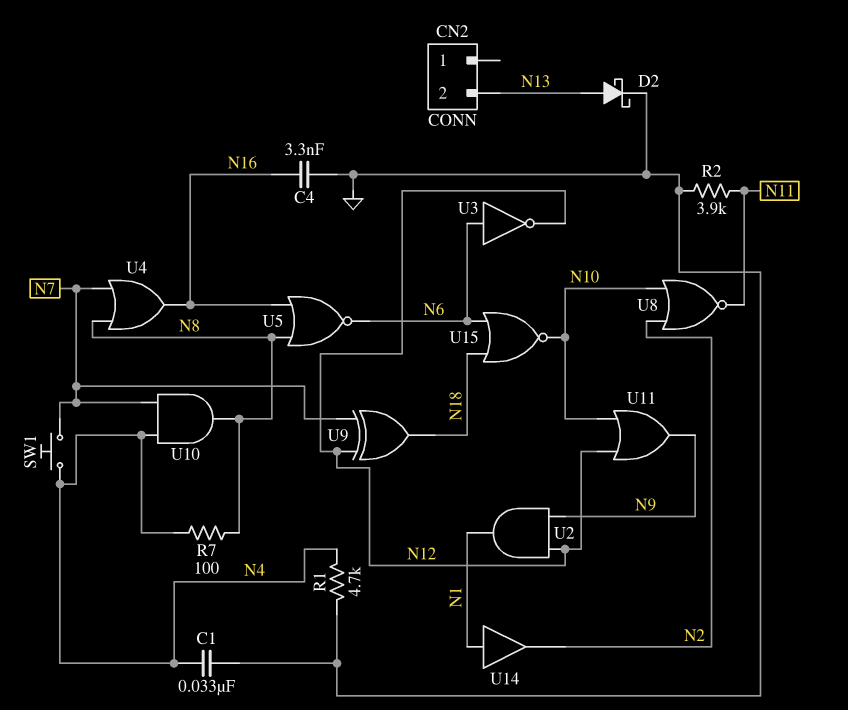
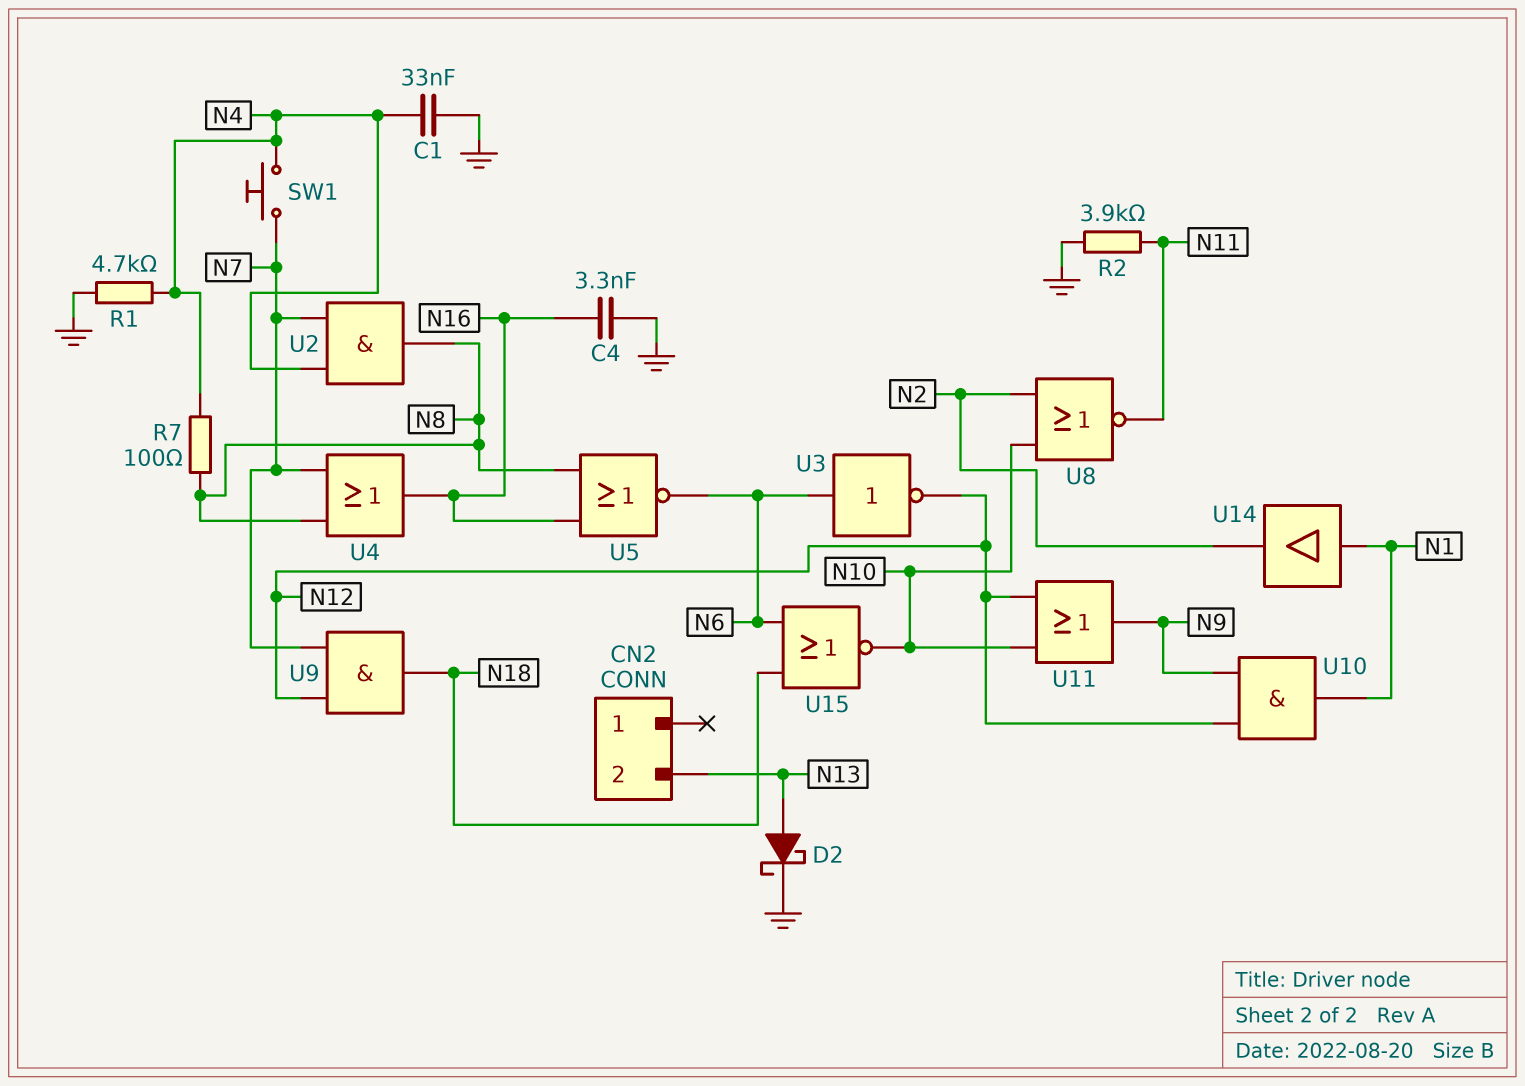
U2: AND (in N9, in N12, out N1) -> AND (in N4, in N7, out N8)
U9: XOR (in N7, in N12, out N18) -> AND (in N7, in N12, out N18)
U10: AND (in N4, in N7, out N8) -> AND (in N9, in N12, out N1)

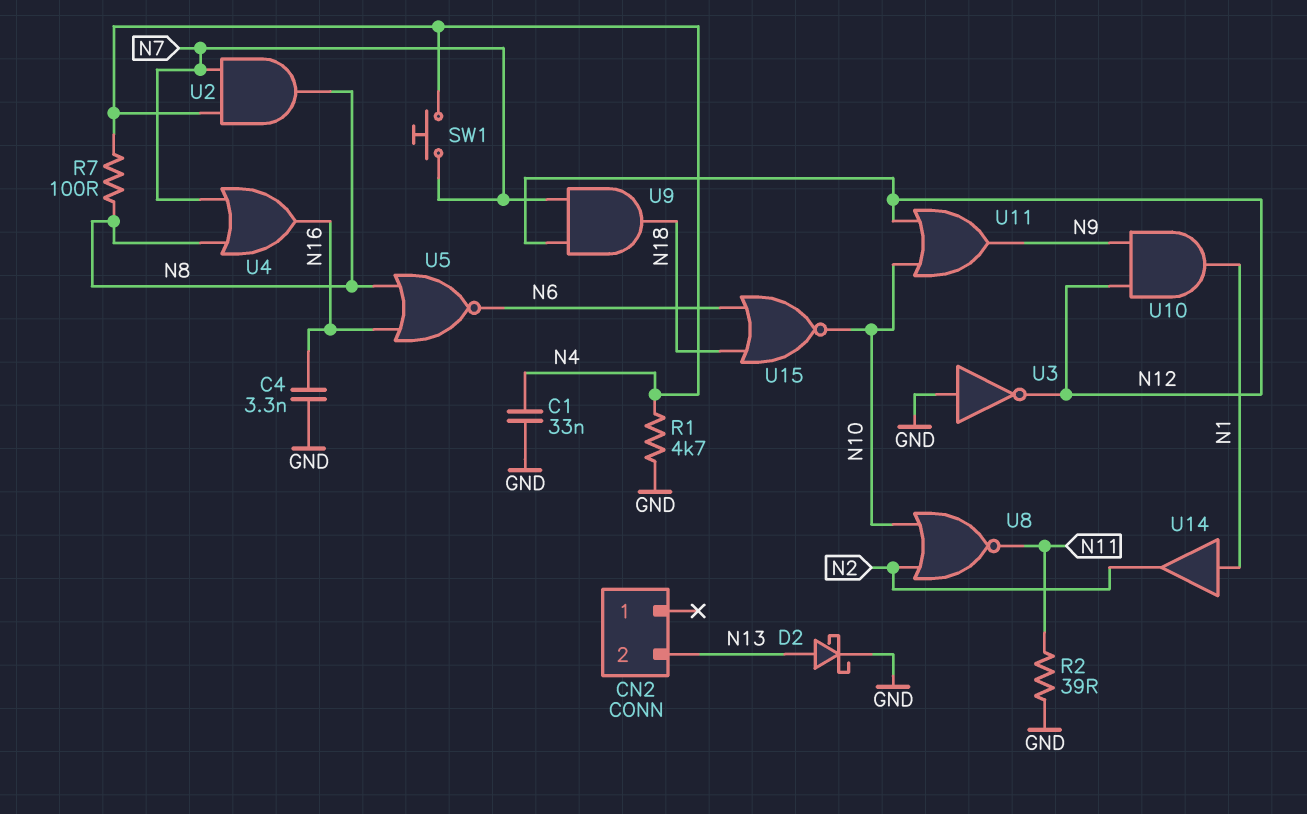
R2: 3.9k (GND, N11) -> 39 (GND, N11)
U3: NOT (in N6, out N12) -> NOT (in GND, out N12)

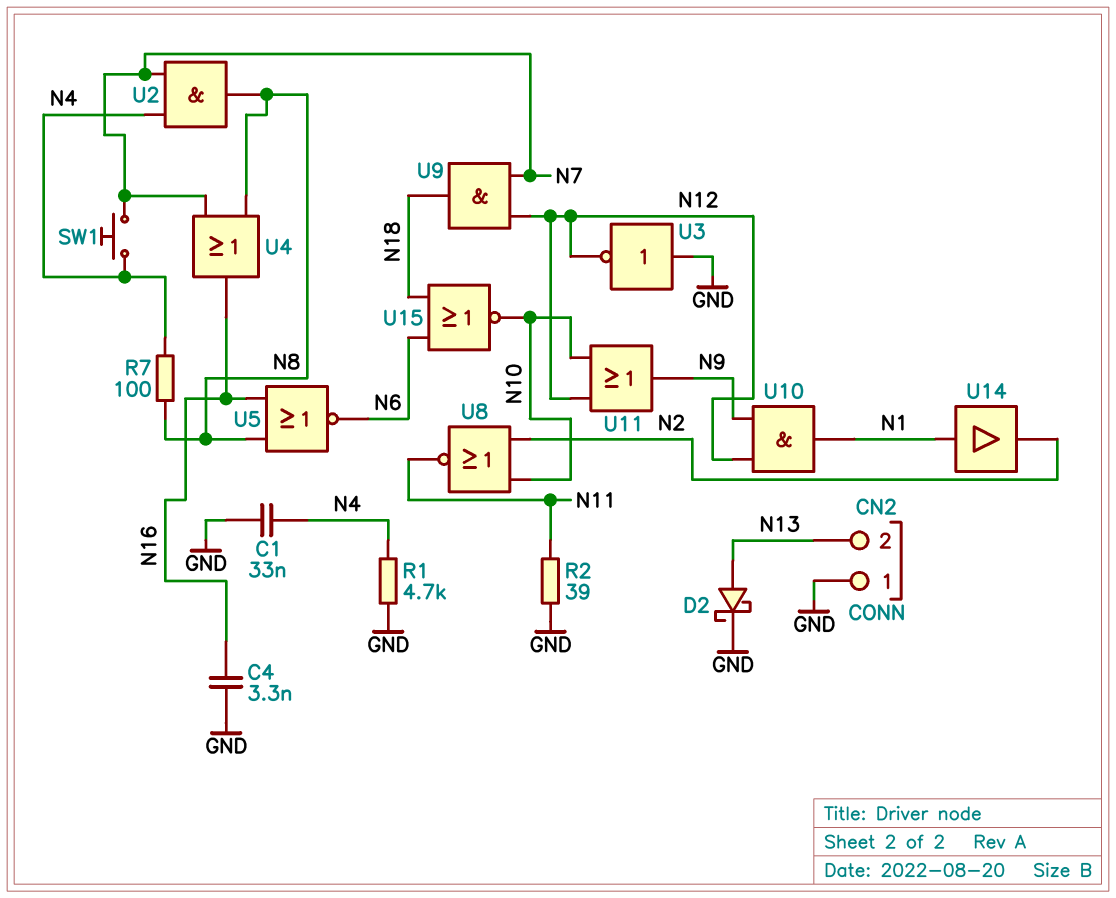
CN2 pin 1: none -> GND

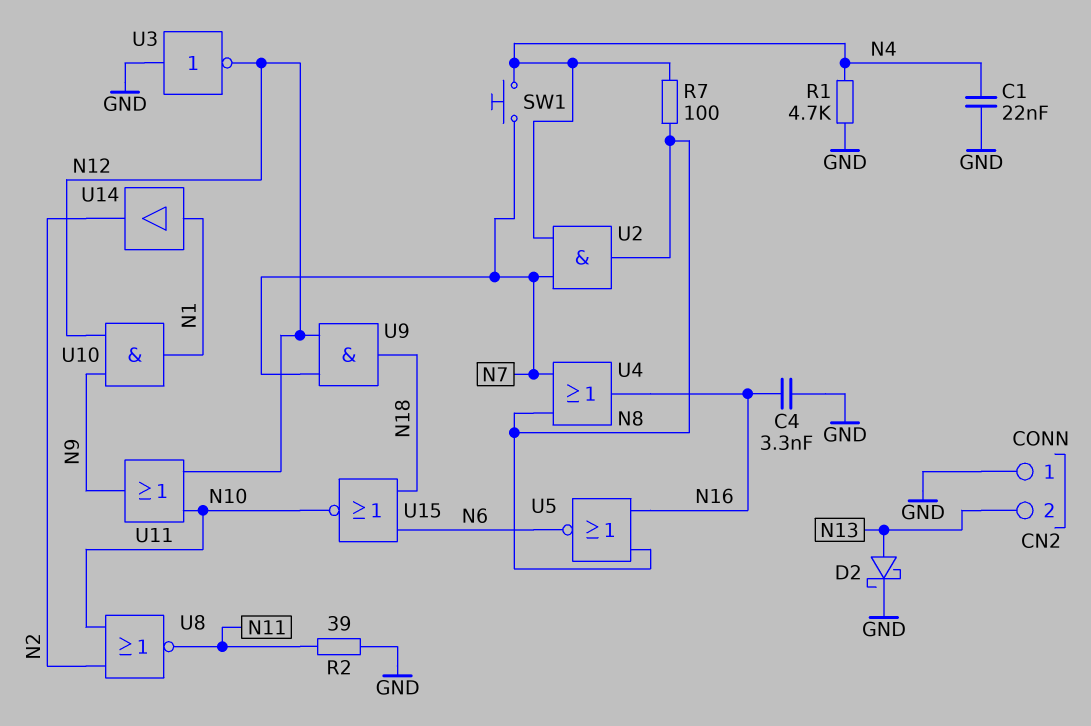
C1: 33nF (GND, N4) -> 22nF (GND, N4)

